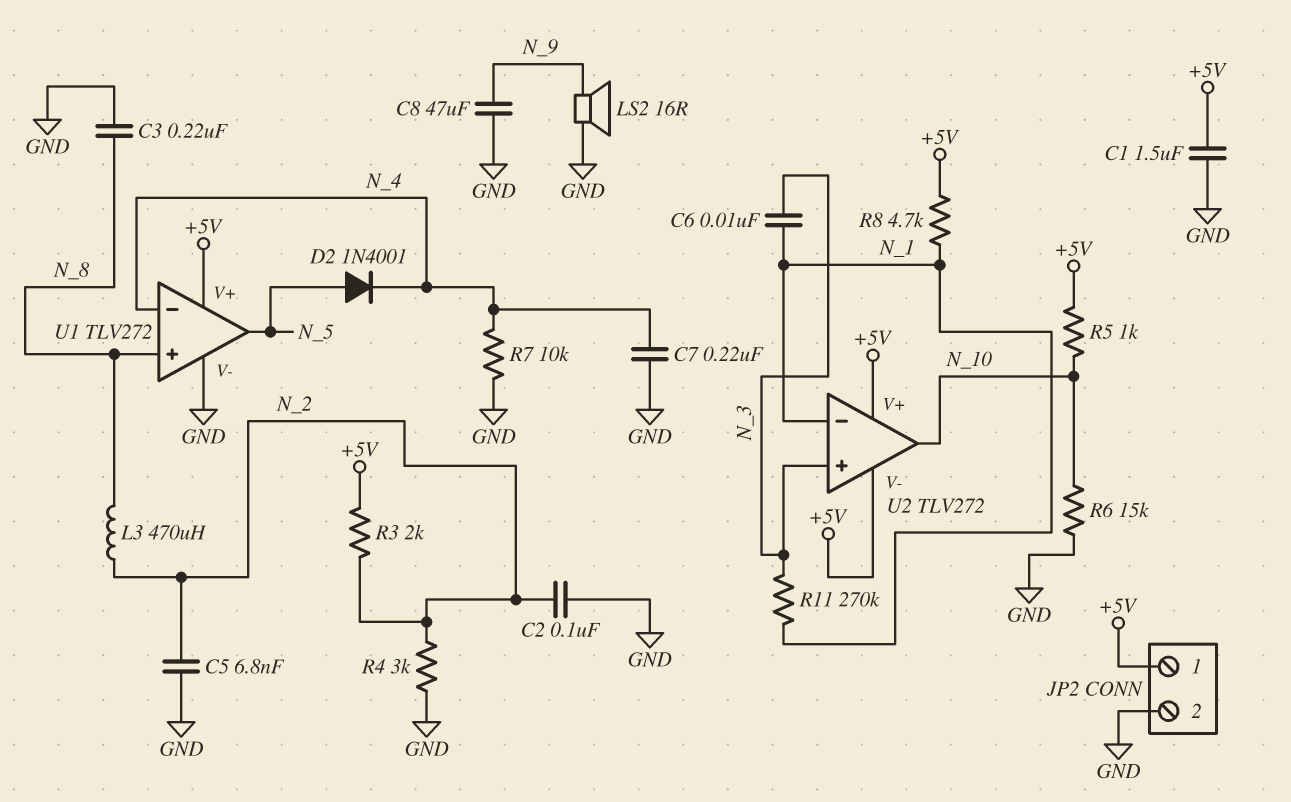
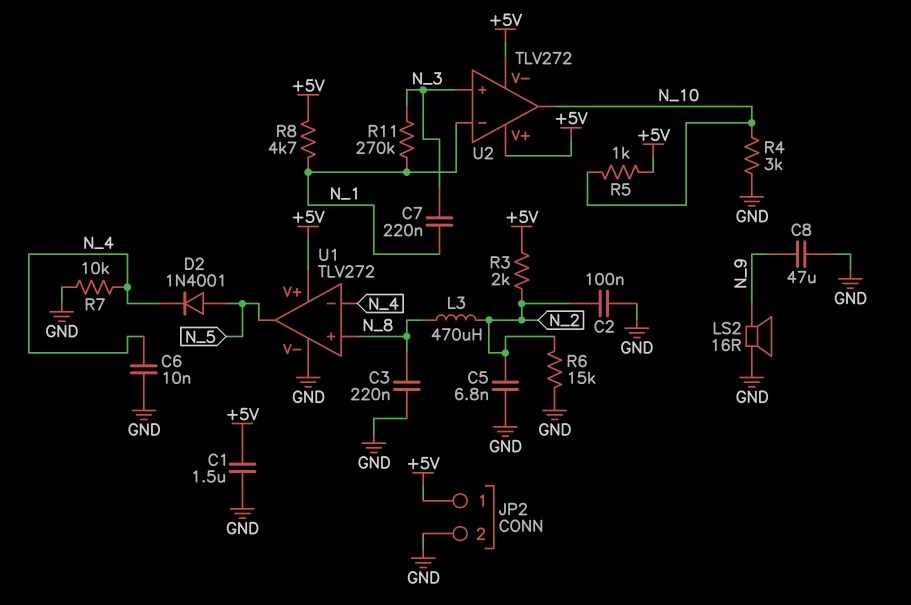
C6: 10nF (N_1, N_3) -> 10nF (GND, N_4)
C7: 220nF (GND, N_4) -> 220nF (N_1, N_3)
R4: 3k (GND, N_2) -> 3k (GND, N_10)
R6: 15k (GND, N_10) -> 15k (GND, N_2)

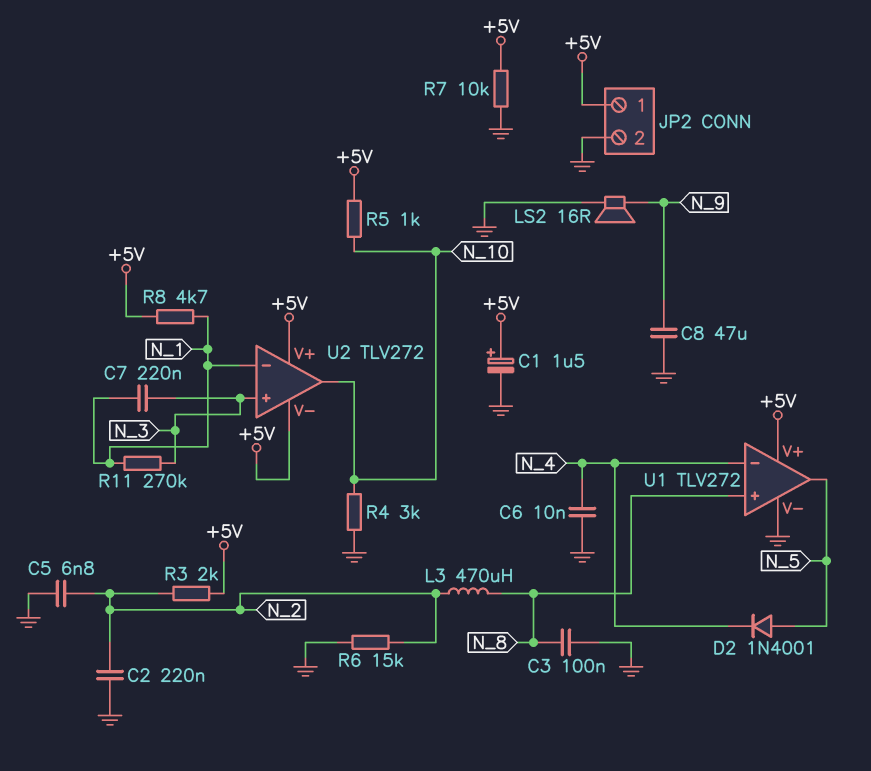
C1: 1.5uF (+5V, GND) -> 1.5uF (plus +5V, minus GND)
C2: 100nF (GND, N_2) -> 220nF (GND, N_2)
C3: 220nF (GND, N_8) -> 100nF (GND, N_8)
R7: 10k (GND, N_4) -> 10k (+5V, GND)

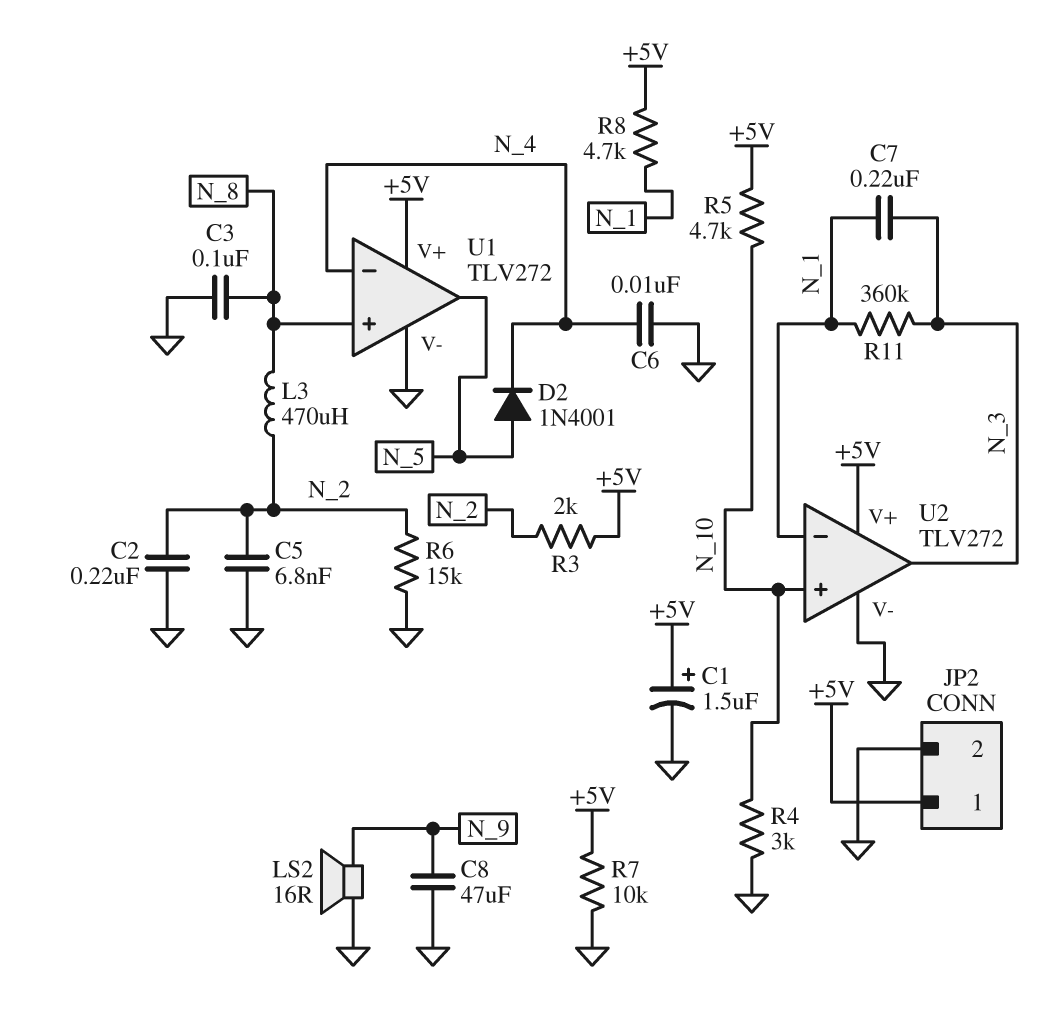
R5: 1k (+5V, N_10) -> 4.7k (+5V, N_10)
R11: 270k (N_1, N_3) -> 360k (N_1, N_3)
U2 pin V-: +5V -> GND
U2 pin in+: N_3 -> N_10
U2 pin out: N_10 -> N_3

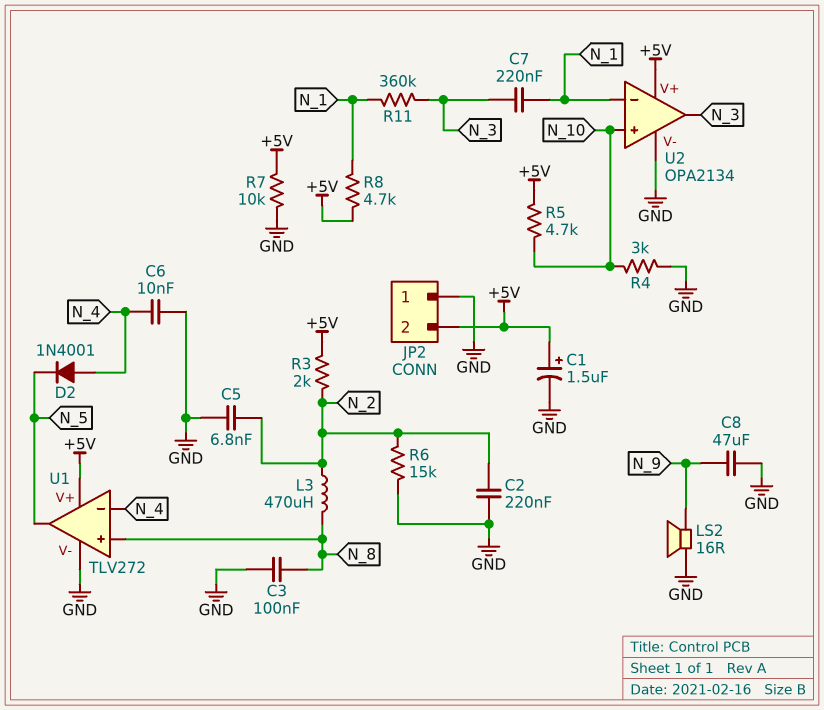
D2: diode 1N4001 (A N_5, K N_4) -> diode 1N4001 (A N_4, K N_5)
JP2 pin 1: +5V -> GND
JP2 pin 2: GND -> +5V
U2: TLV272 -> OPA2134

